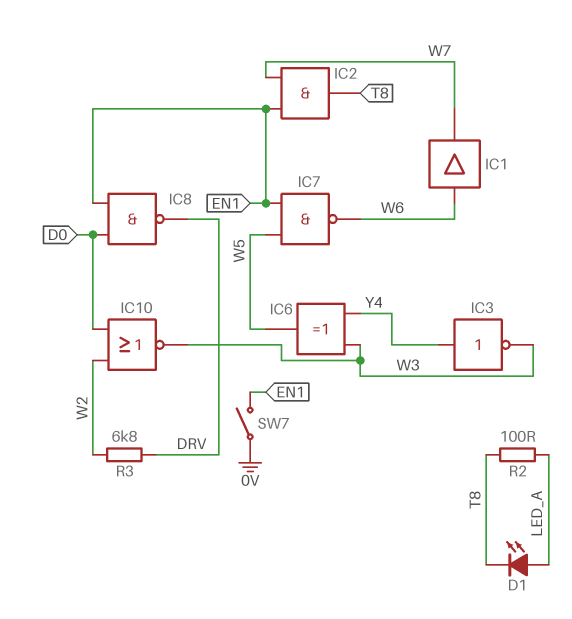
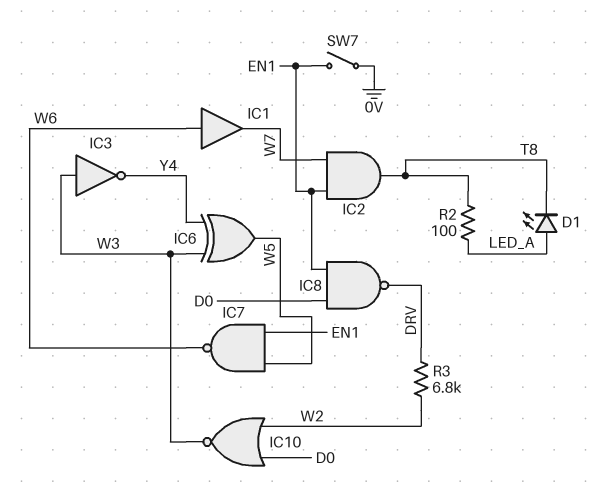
IC3: NOT (in Y4, out W3) -> NOT (in W3, out Y4)

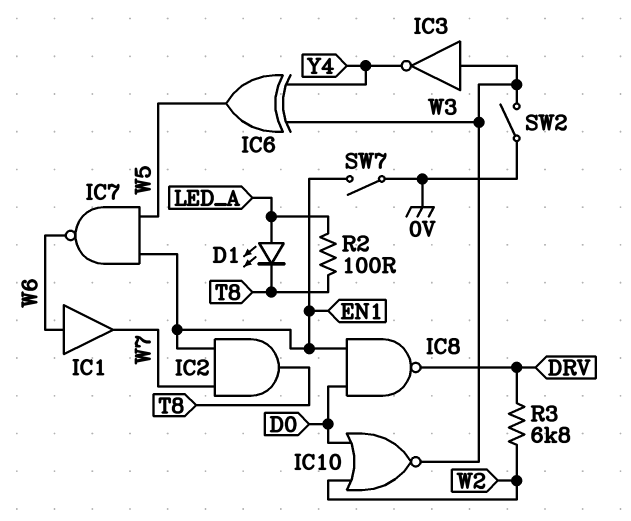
SW2: none -> switch (0V, W3)

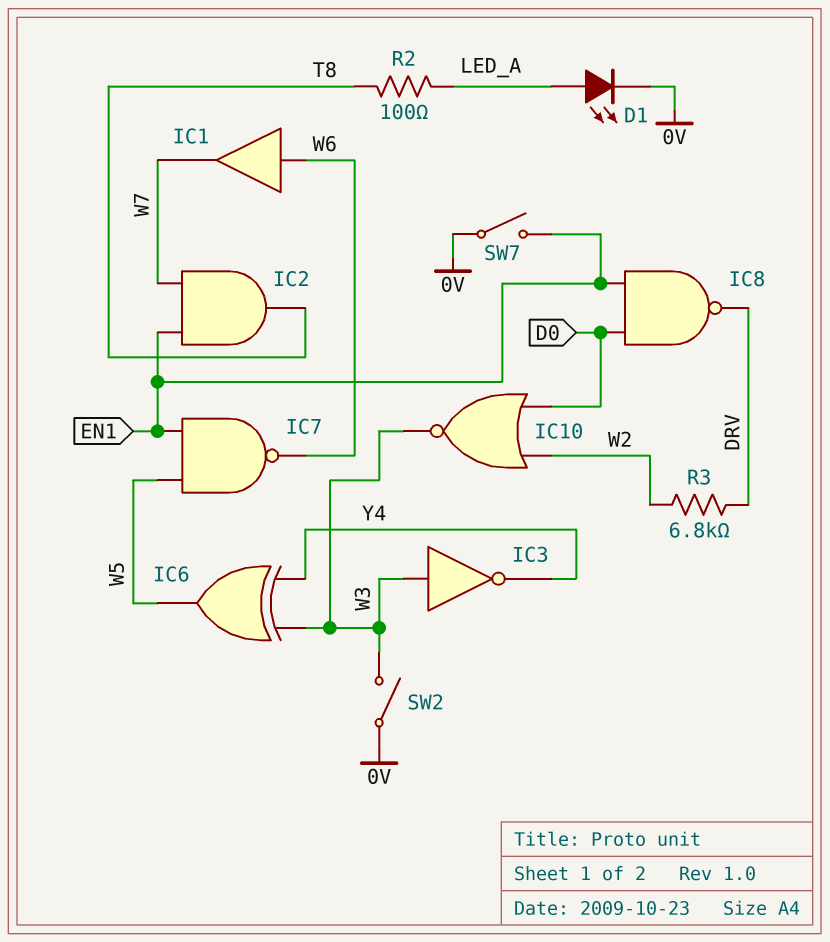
D1: LED (A LED_A, K T8) -> LED (A LED_A, K 0V)

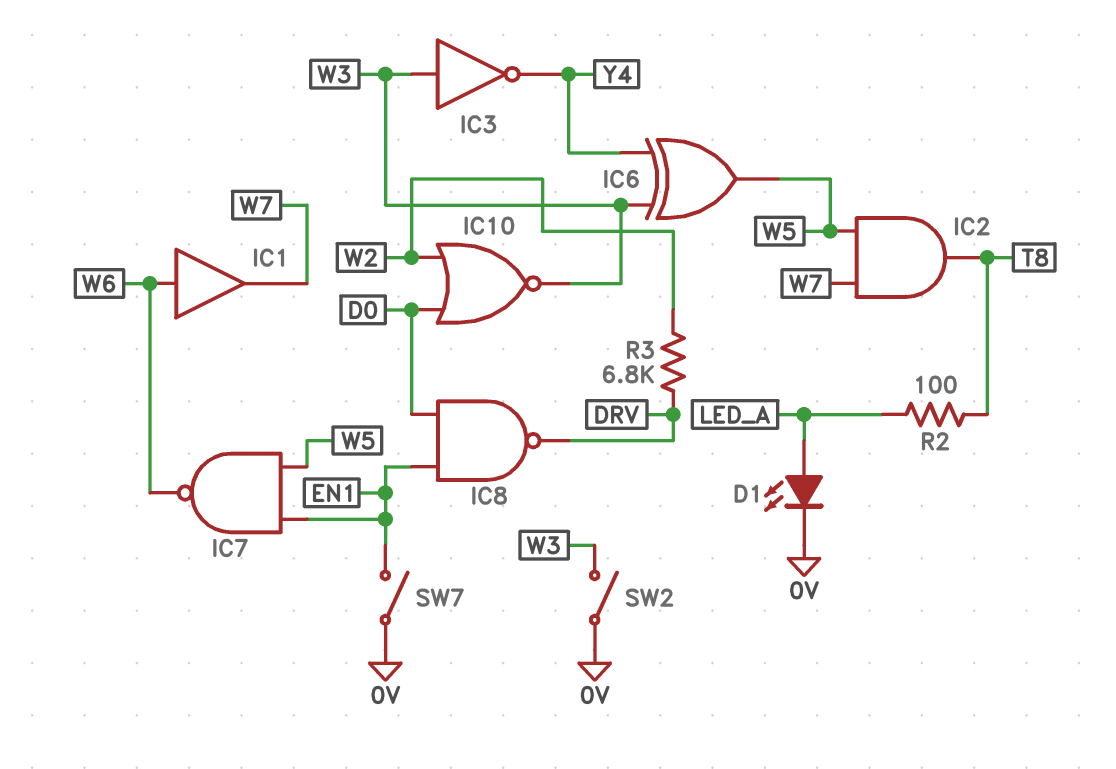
IC2: AND (in EN1, in W7, out T8) -> AND (in W5, in W7, out T8)

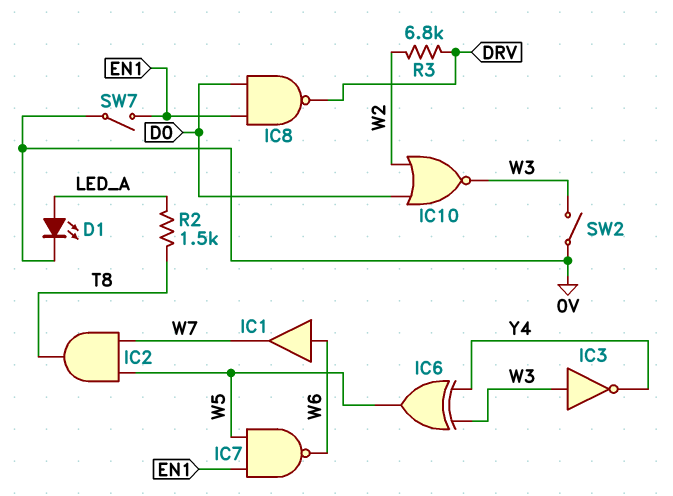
R2: 100 (LED_A, T8) -> 1.5k (LED_A, T8)

